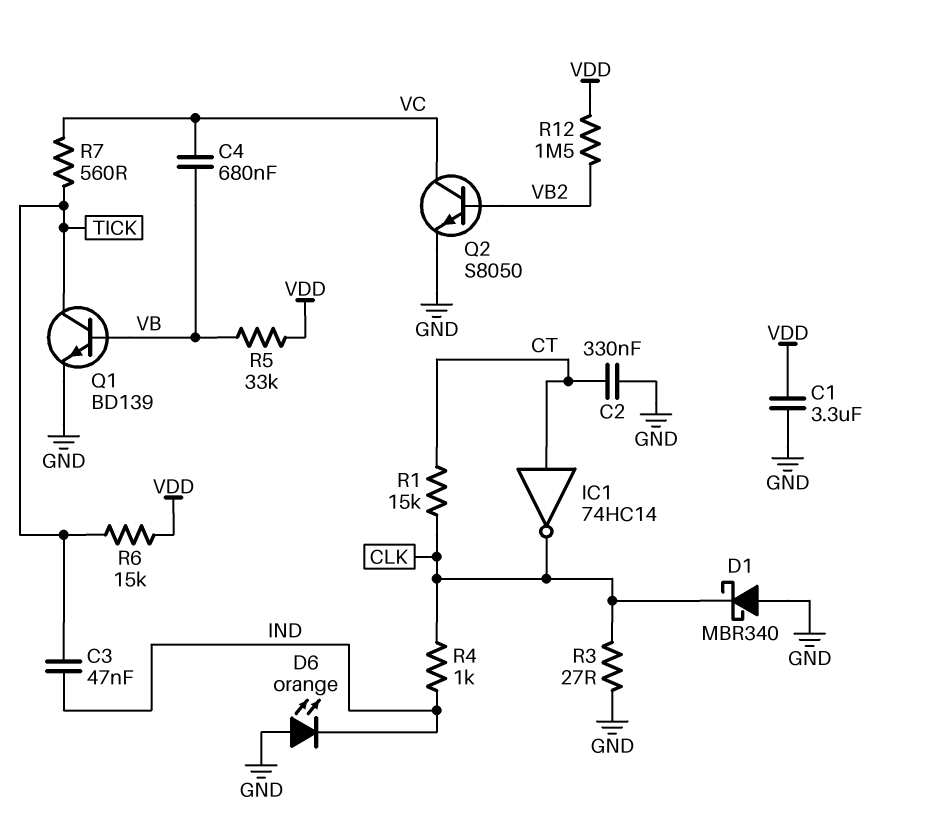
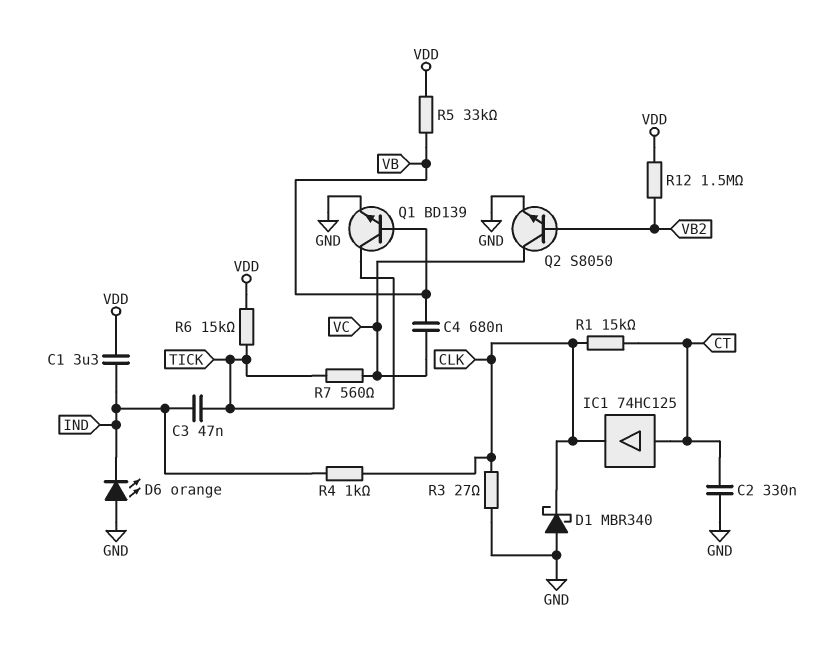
C1: 3.3uF (GND, VDD) -> 3.3uF (IND, VDD)
IC1: NOT 74HC14 (in CT, out CLK) -> buffer 74HC125 (in CT, out CLK)

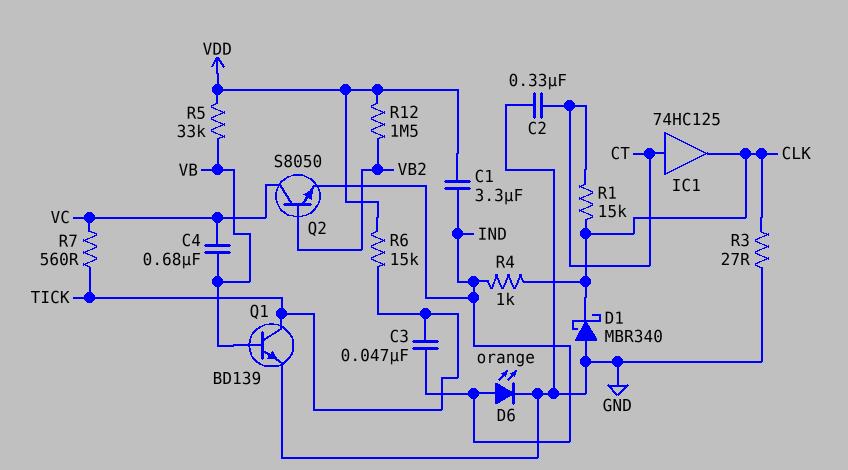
D6: LED orange (A GND, K IND) -> LED orange (A IND, K GND)
Q2: NPN S8050 (B VB2, C VC, E GND) -> NPN S8050 (B VB2, C VC, E IND)

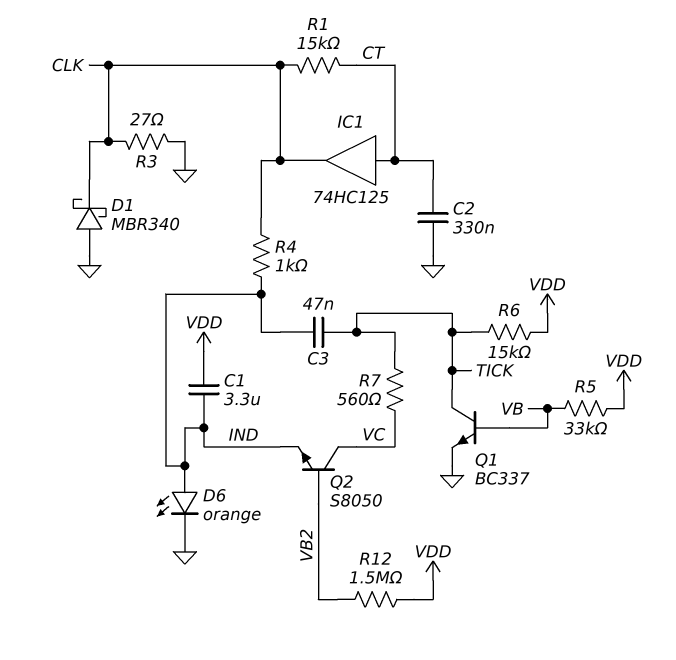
C4: 680nF (VB, VC) -> none
Q1: NPN BD139 (B VB, C TICK, E GND) -> NPN BC337 (B VB, C TICK, E GND)

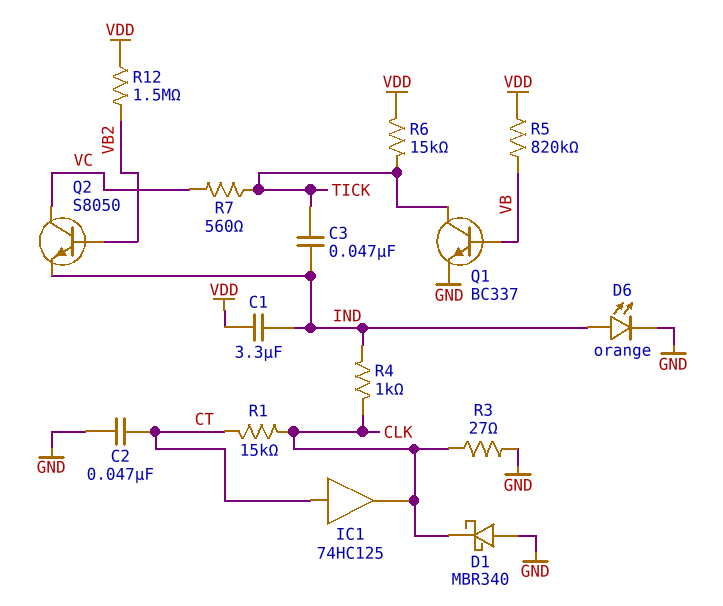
C2: 330nF (CT, GND) -> 47nF (CT, GND)
R5: 33k (VB, VDD) -> 820k (VB, VDD)

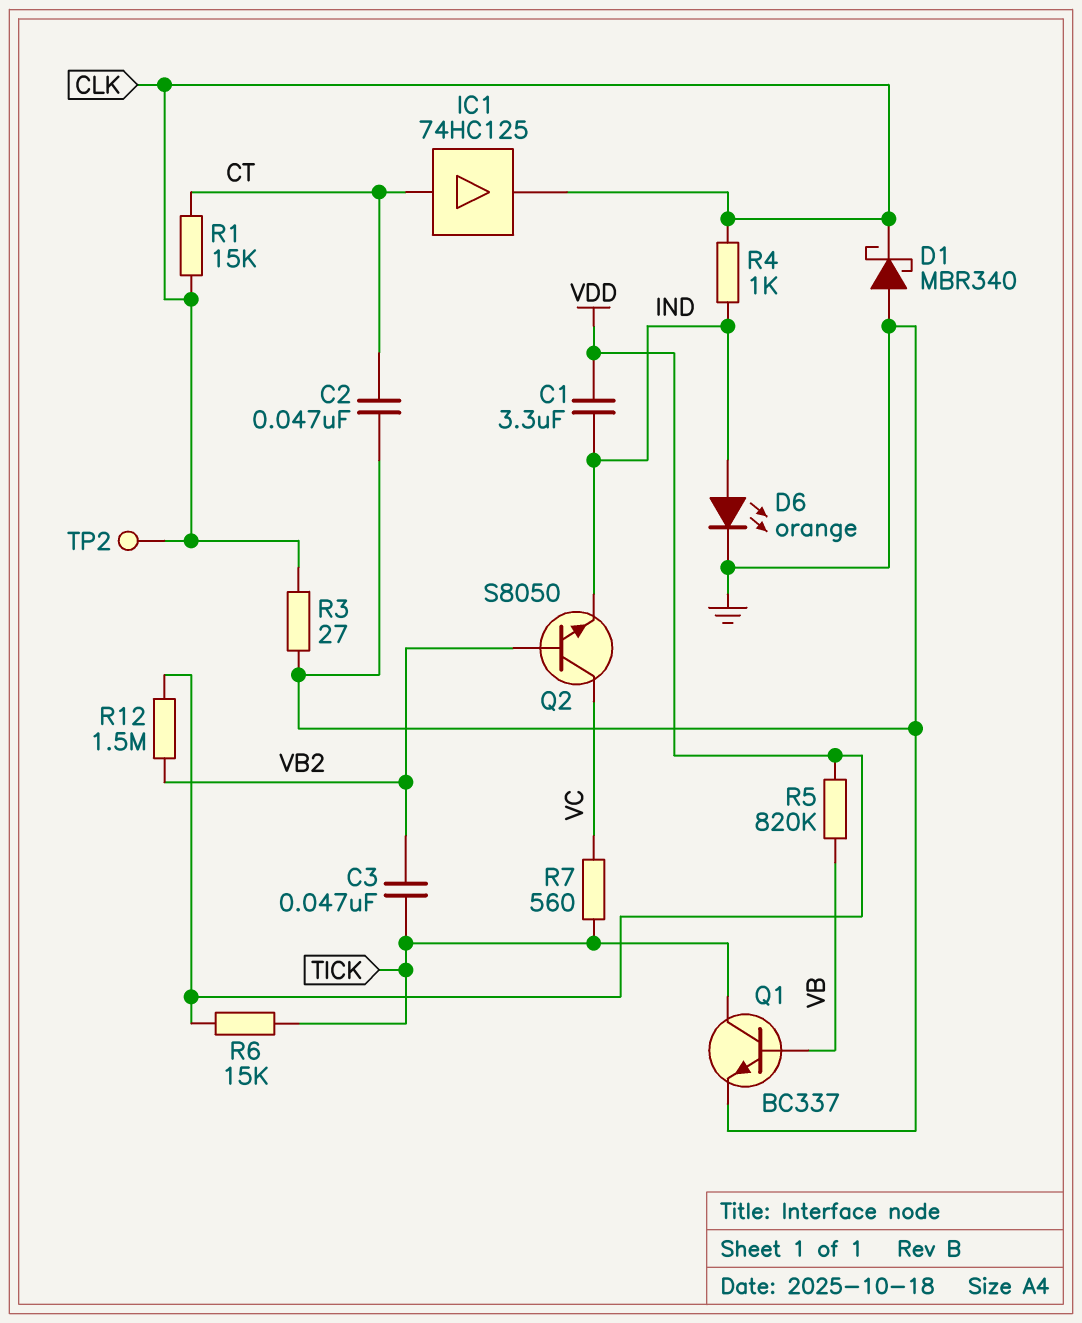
C3: 47nF (IND, TICK) -> 47nF (TICK, VB2)
TP2: none -> test point (CLK)

